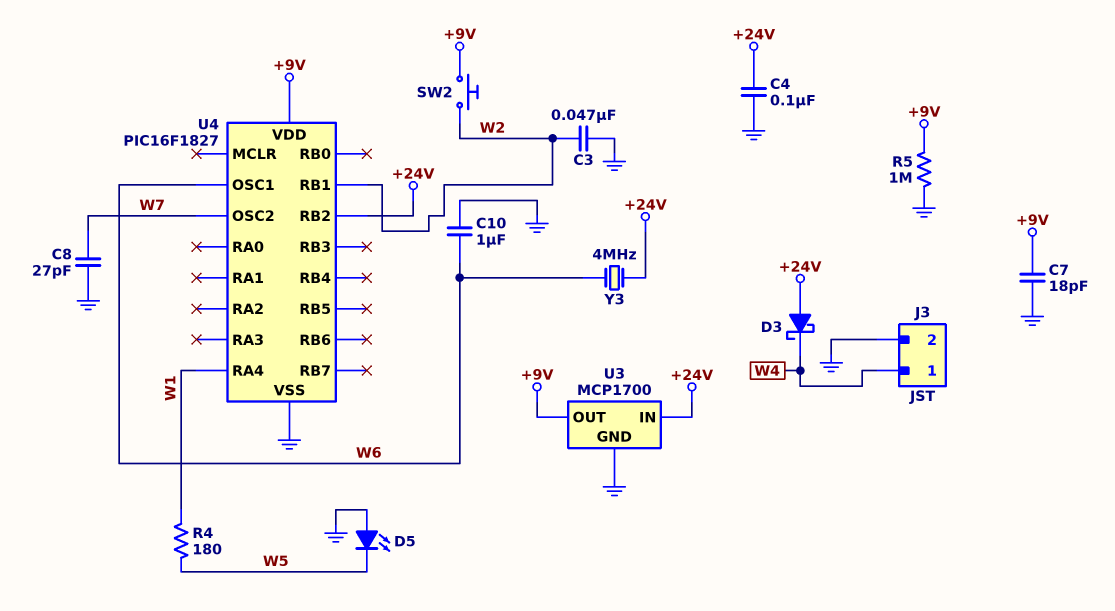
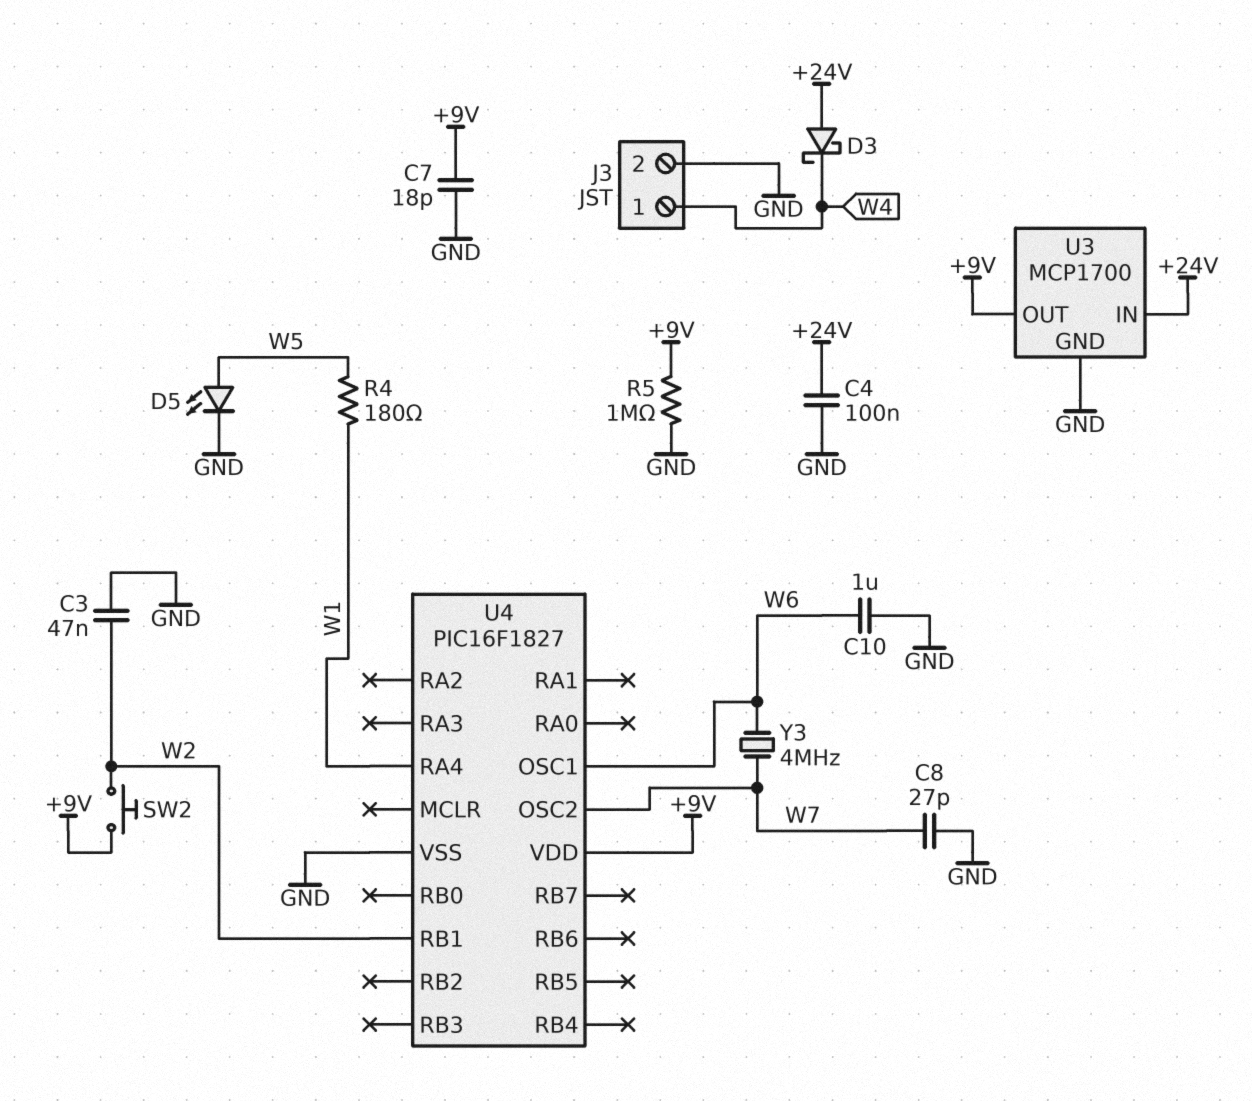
D5: LED (A GND, K W5) -> LED (A W5, K GND)
U4 pin RB2: +24V -> none
Y3: 4MHz (+24V, W6) -> 4MHz (W6, W7)

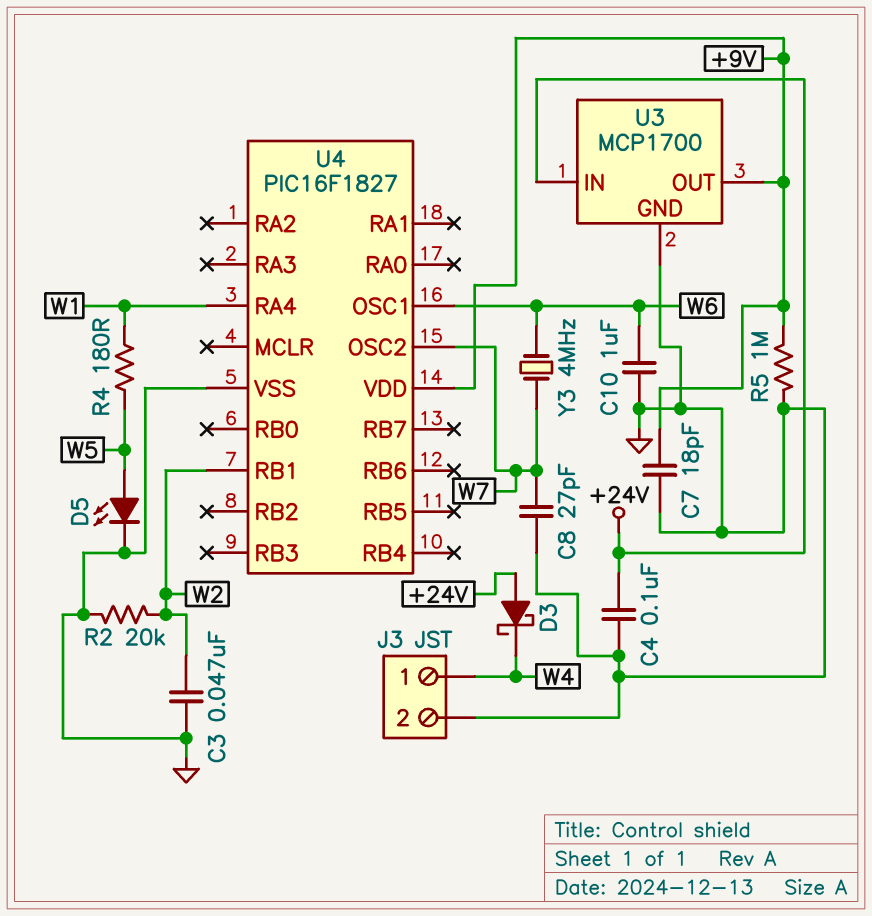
R2: none -> 20k (GND, W2)
SW2: button (+9V, W2) -> none

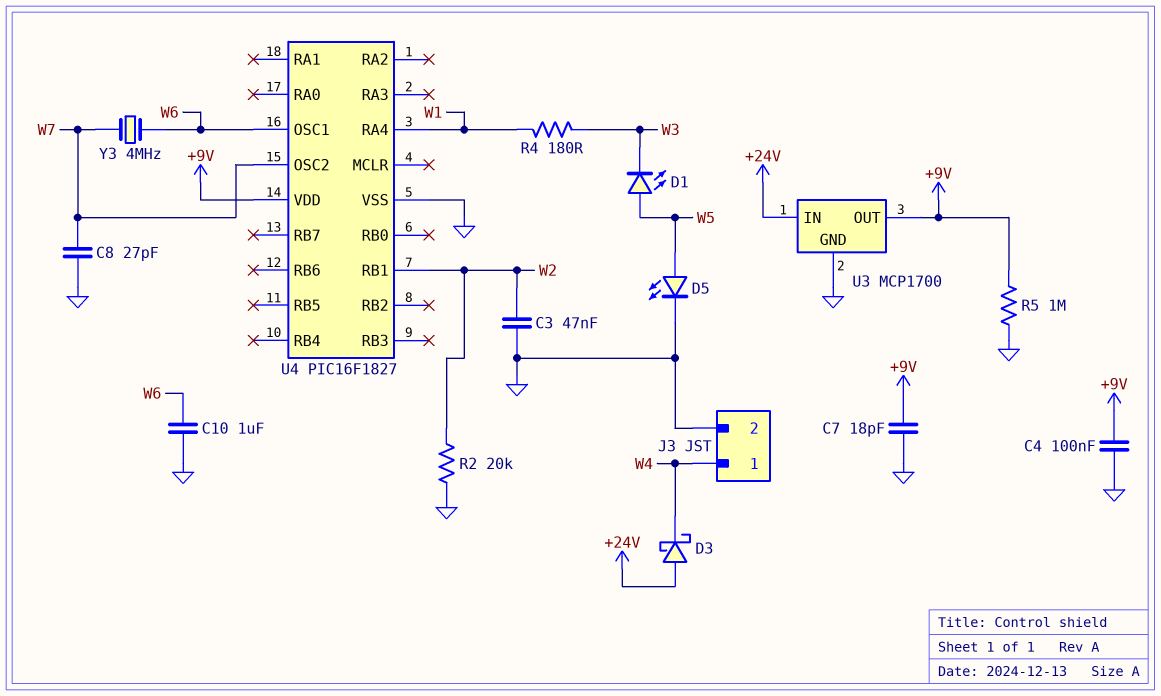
C4: 100nF (+24V, GND) -> 100nF (+9V, GND)
D1: none -> LED (A W5, K W3)
R4: 180 (W1, W5) -> 180 (W1, W3)

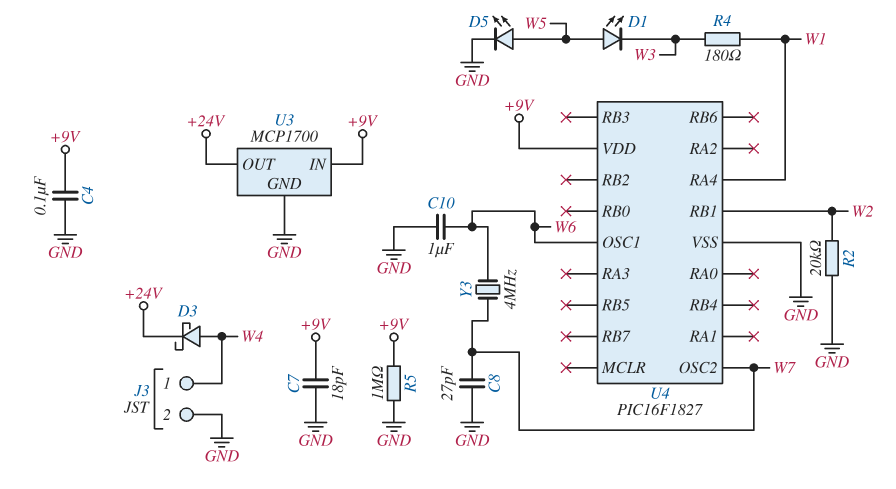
C3: 47nF (GND, W2) -> none
D3: schottky (A +24V, K W4) -> schottky (A W4, K +24V)
U3 pin IN: +24V -> +9V
U3 pin OUT: +9V -> +24V

